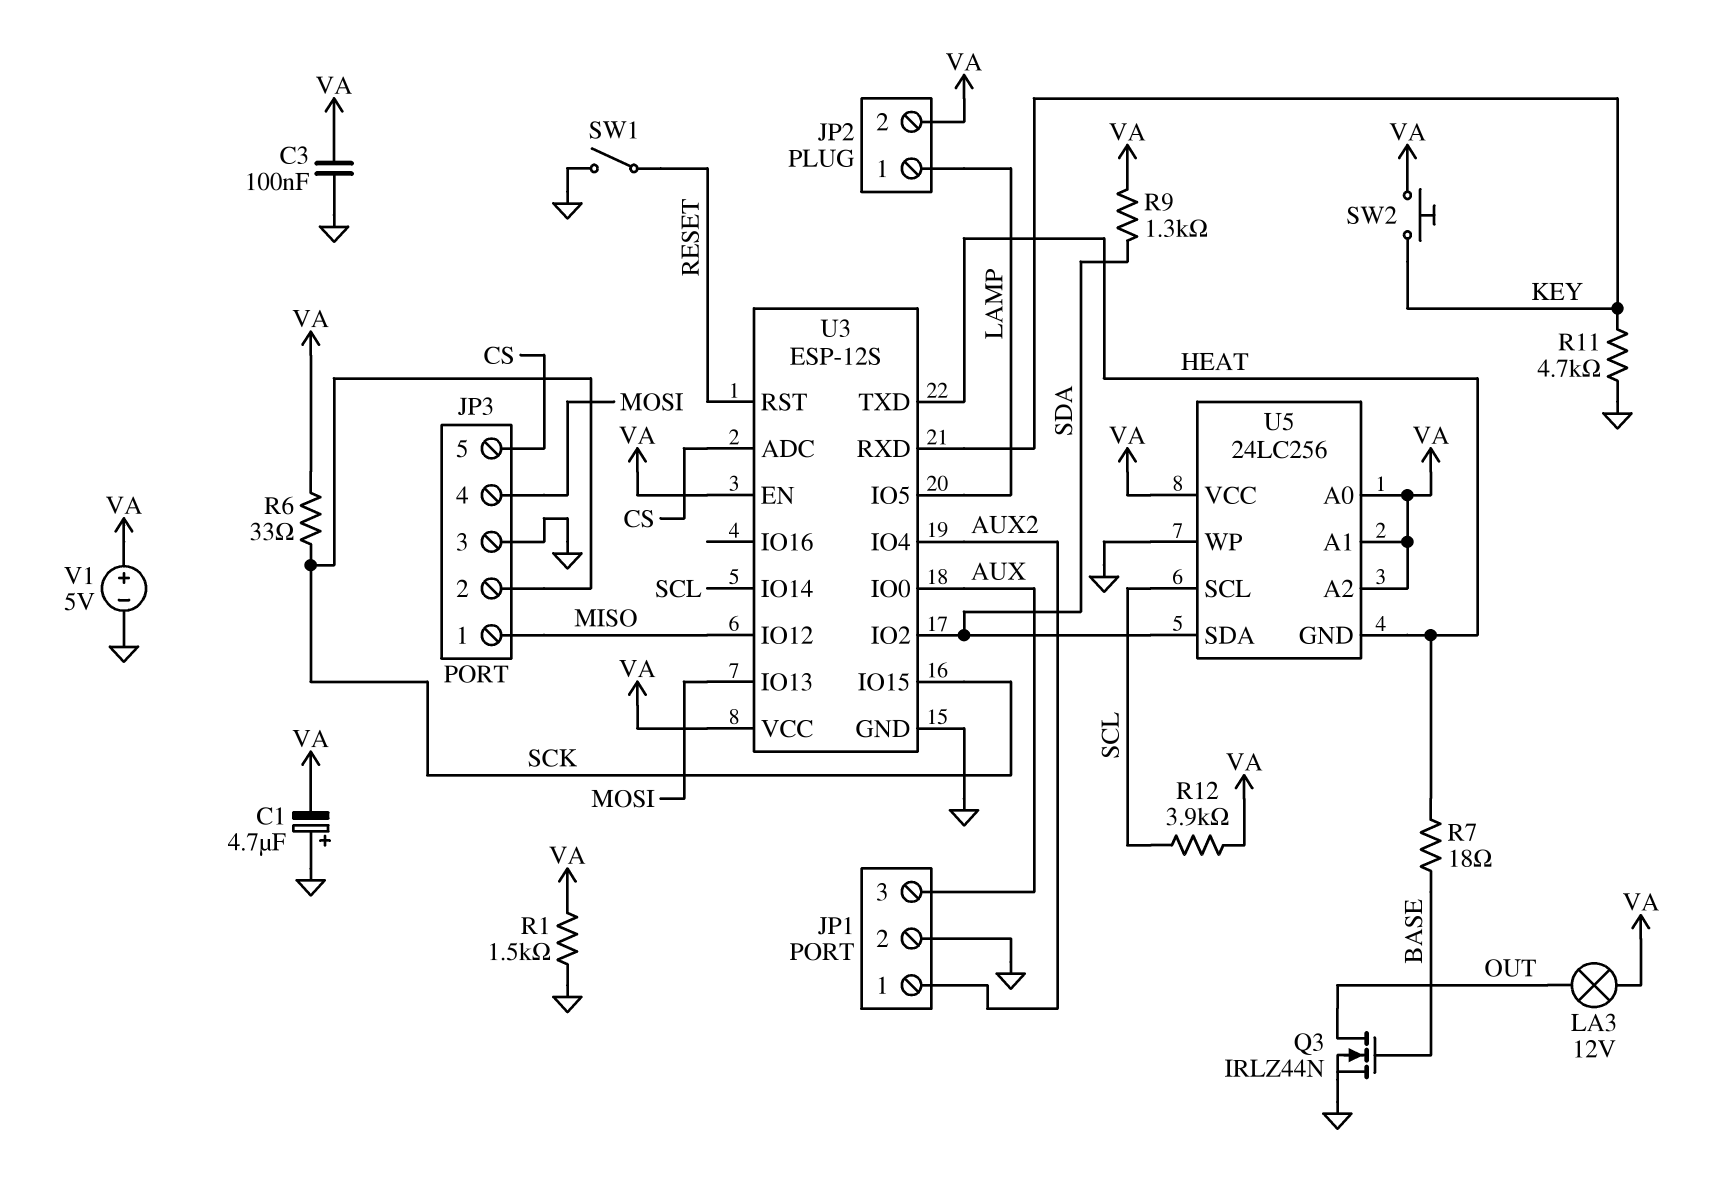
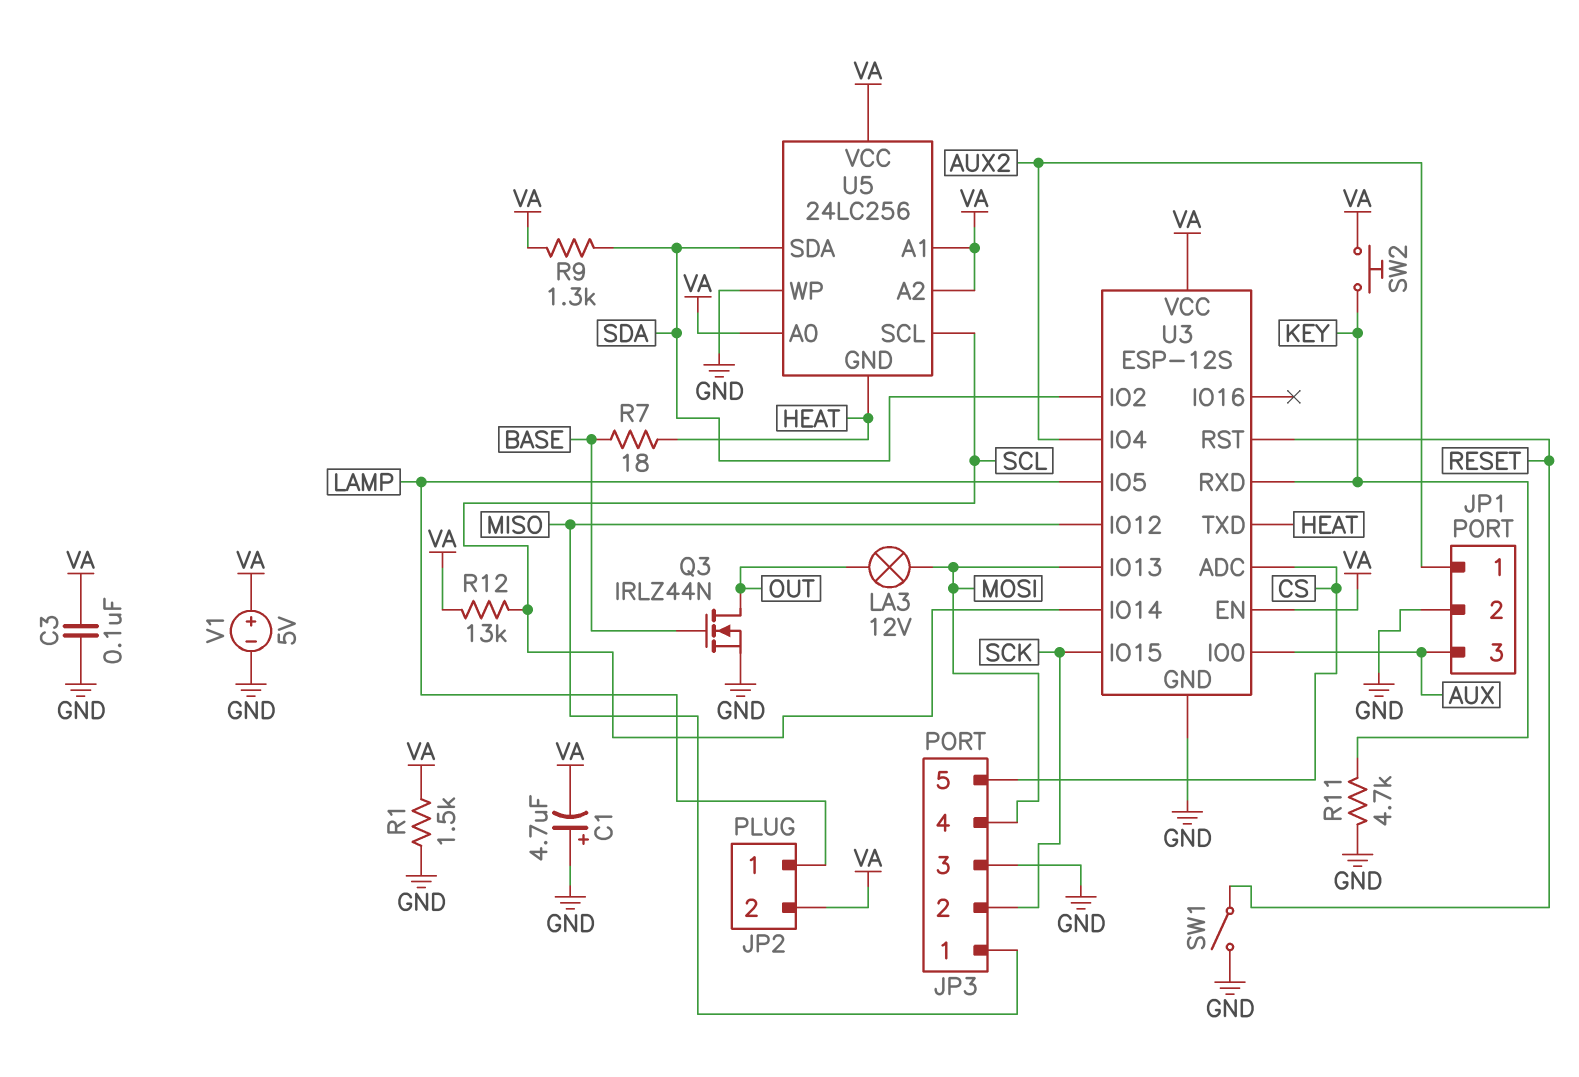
LA3: lamp 12V (OUT, VA) -> lamp 12V (MOSI, OUT)
R6: 33 (SCK, VA) -> none
R12: 3.9k (SCL, VA) -> 13k (SCL, VA)

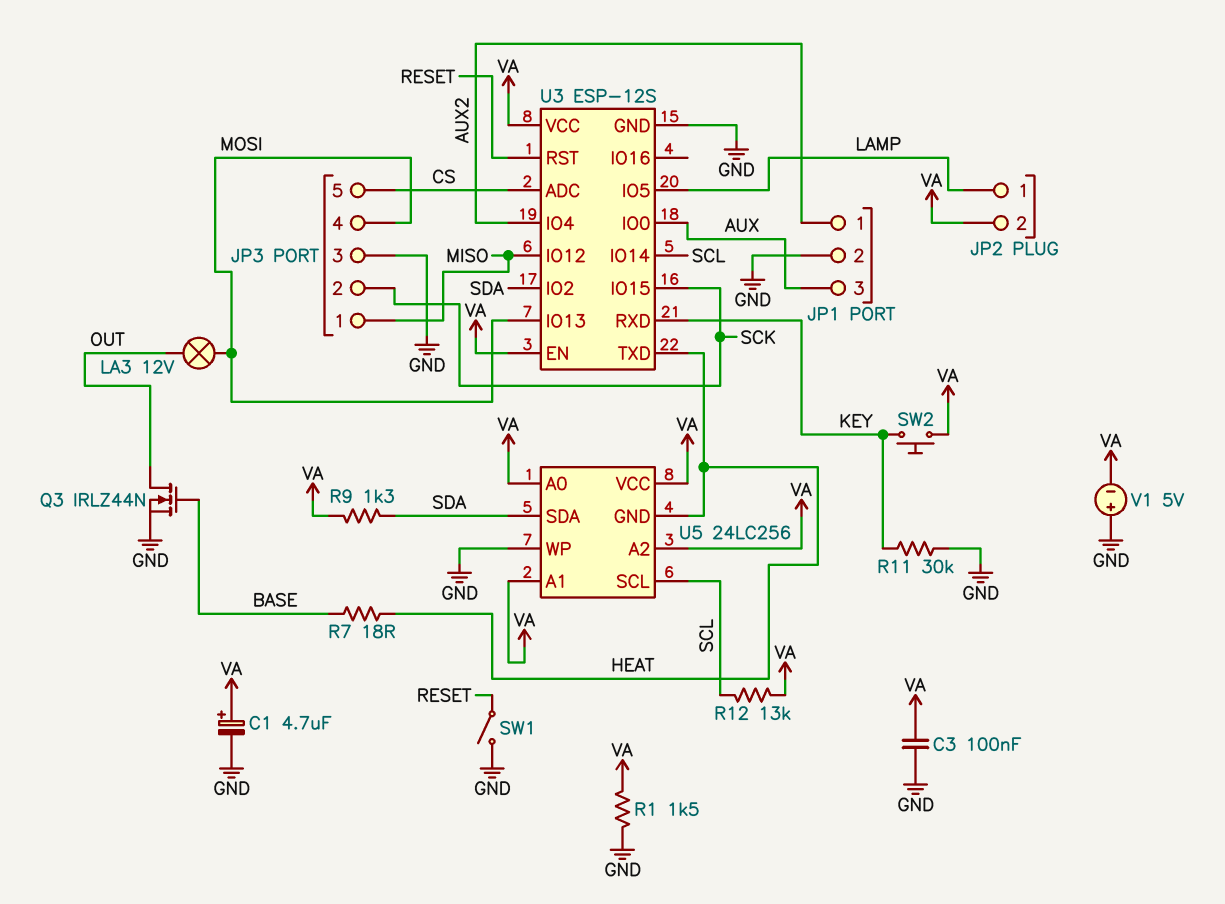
C1: 4.7uF (plus GND, minus VA) -> 4.7uF (plus VA, minus GND)
R11: 4.7k (GND, KEY) -> 30k (GND, KEY)
V1: 5V (plus VA, minus GND) -> 5V (plus GND, minus VA)

